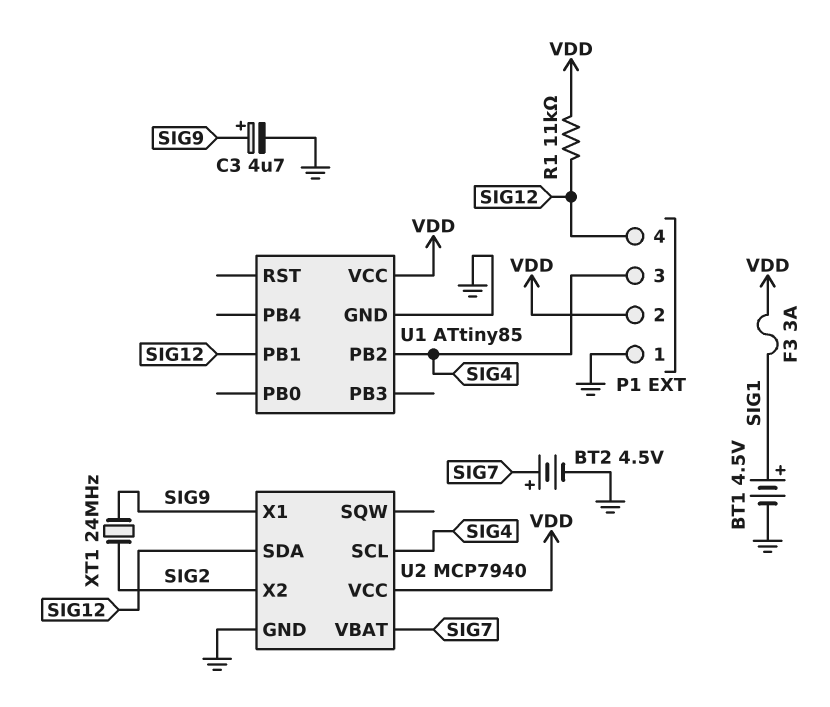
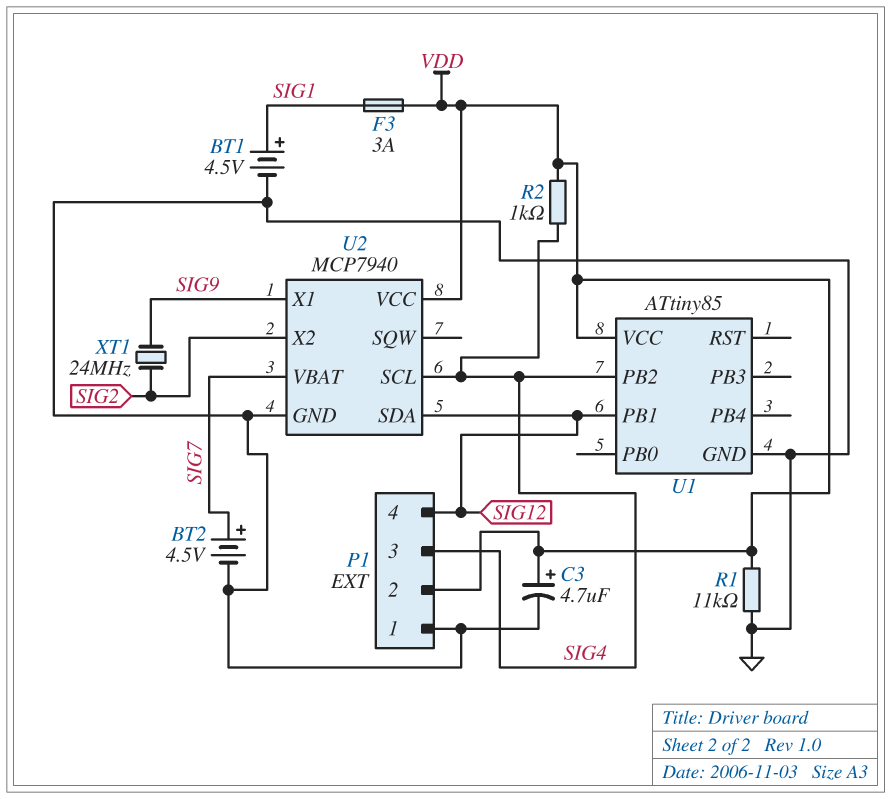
C3: 4.7uF (plus SIG9, minus GND) -> 4.7uF (plus VDD, minus GND)
R1: 11k (SIG12, VDD) -> 11k (GND, VDD)
R2: none -> 1k (SIG4, VDD)

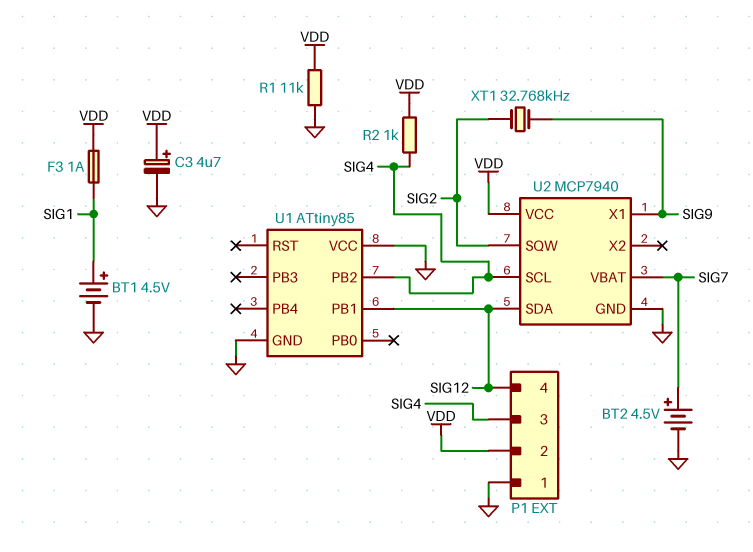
F3: 3A (SIG1, VDD) -> 1A (SIG1, VDD)
U1 pin VCC: VDD -> GND
U2 pin SQW: none -> SIG2
U2 pin X2: SIG2 -> none
XT1: 24MHz (SIG2, SIG9) -> 32.768kHz (SIG2, SIG9)

